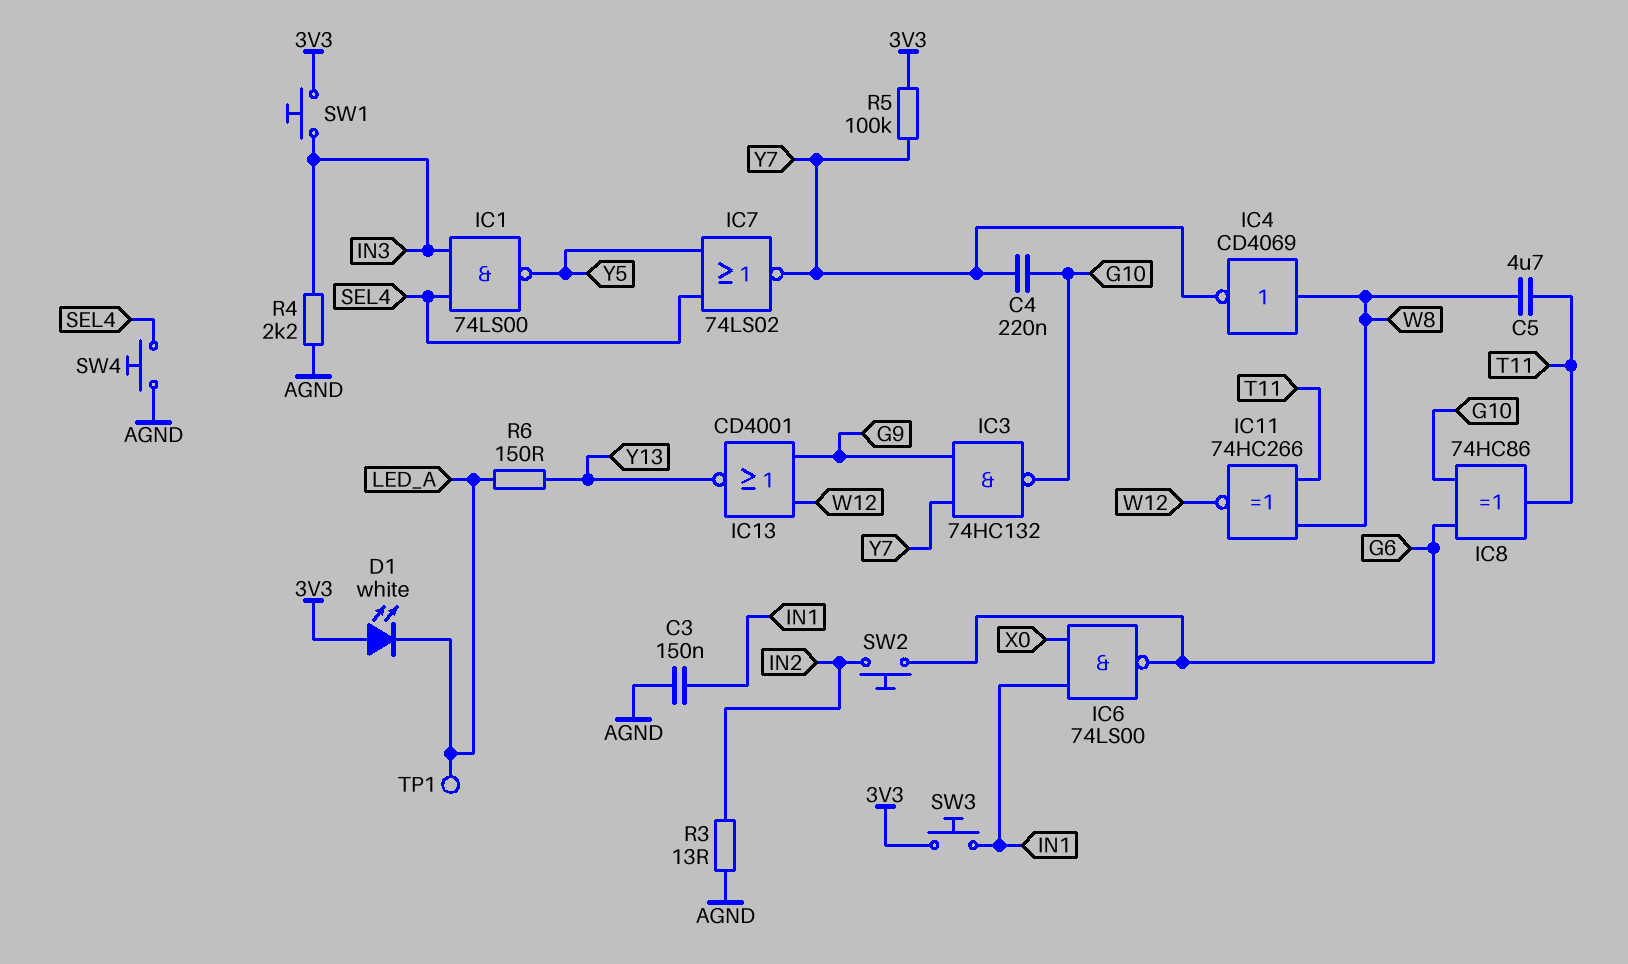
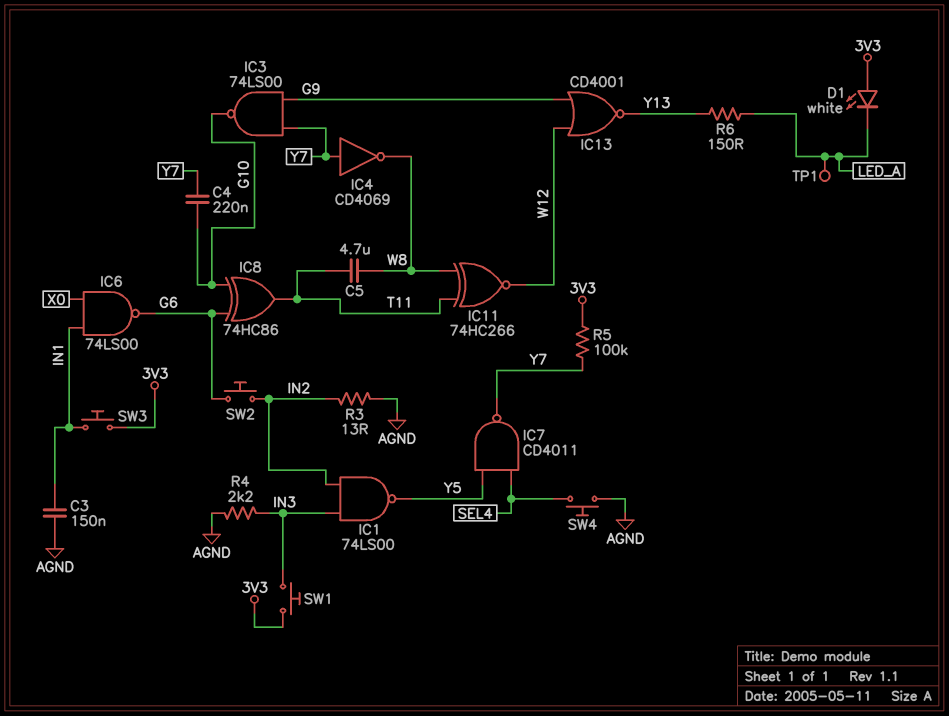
IC1: NAND 74LS00 (in IN3, in SEL4, out Y5) -> NAND 74LS00 (in IN2, in IN3, out Y5)
IC3: NAND 74HC132 (in G9, in Y7, out G10) -> NAND 74LS00 (in G9, in Y7, out G10)
IC4: NOT CD4069 (in W8, out Y7) -> NOT CD4069 (in Y7, out W8)
IC7: NOR 74LS02 (in SEL4, in Y5, out Y7) -> NAND CD4011 (in SEL4, in Y5, out Y7)

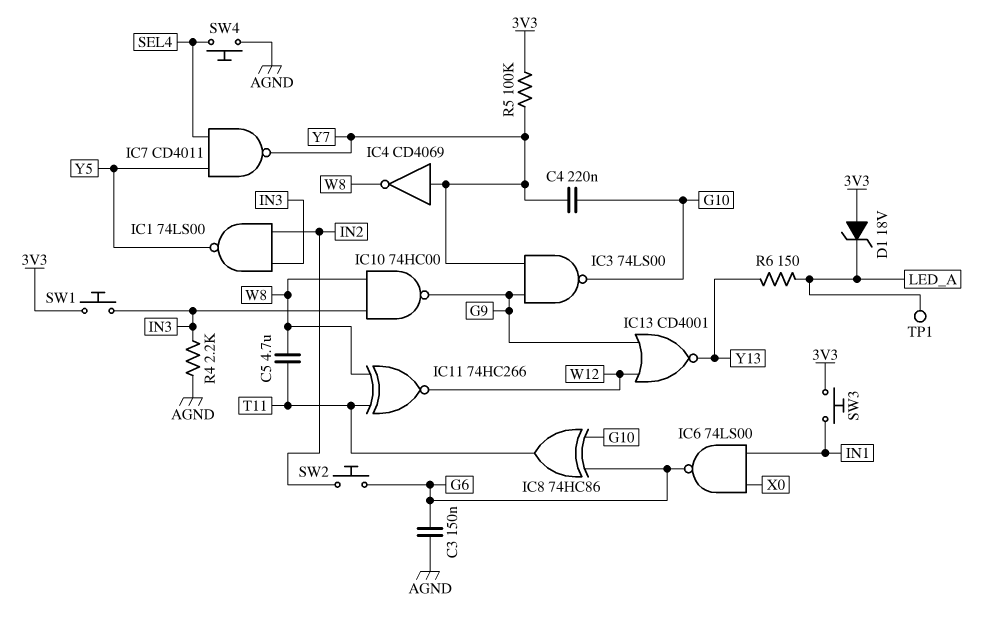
C3: 150nF (AGND, IN1) -> 150nF (AGND, G6)
D1: LED white (A 3V3, K LED_A) -> zener 18V (A 3V3, K LED_A)
IC10: none -> NAND 74HC00 (in IN3, in W8, out G9)
R3: 13 (AGND, IN2) -> none

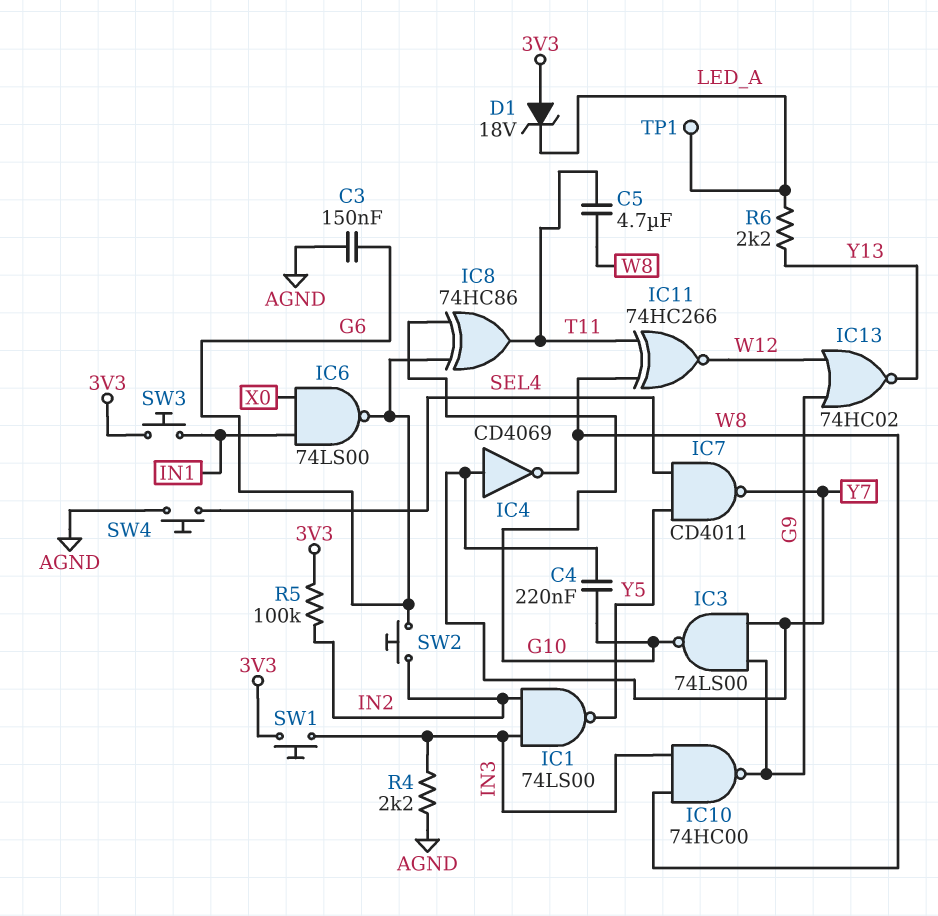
IC13: NOR CD4001 (in G9, in W12, out Y13) -> NOR 74HC02 (in G9, in W12, out Y13)
R5: 100k (3V3, Y7) -> 100k (3V3, IN2)
R6: 150 (LED_A, Y13) -> 2.2k (LED_A, Y13)

